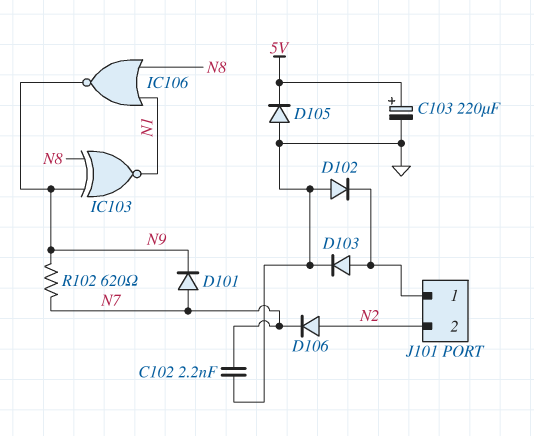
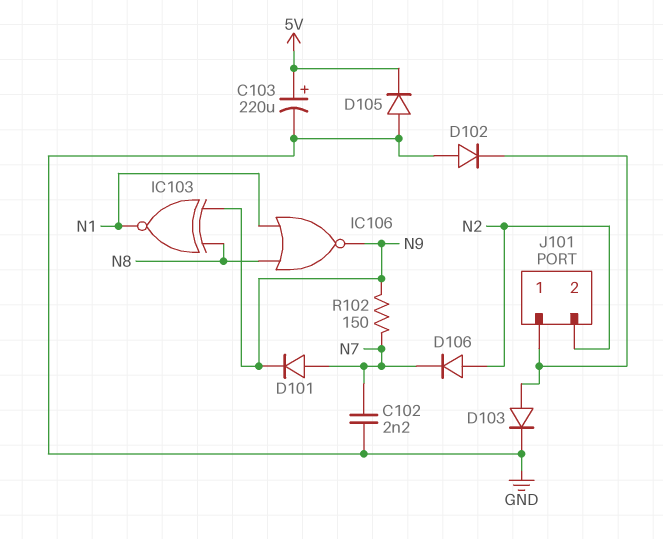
R102: 620 (N7, N9) -> 150 (N7, N9)

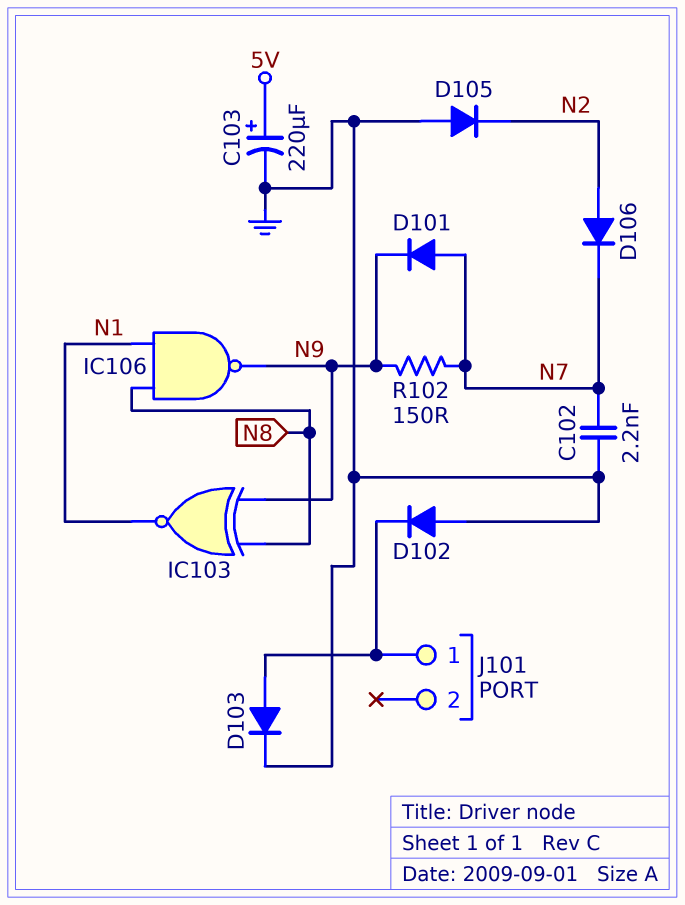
D105: diode (A GND, K 5V) -> diode (A GND, K N2)
IC106: NOR (in N1, in N8, out N9) -> NAND (in N1, in N8, out N9)
J101 pin 2: N2 -> none

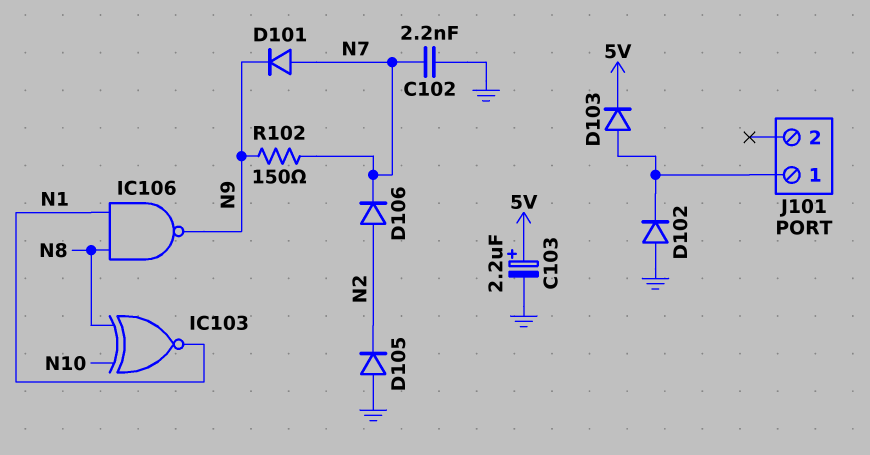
C103: 220uF (plus 5V, minus GND) -> 2.2uF (plus 5V, minus GND)
D103: diode (A J101/1, K GND) -> diode (A J101/1, K 5V)
IC103: XNOR (in N8, in N9, out N1) -> XNOR (in N8, in N10, out N1)

